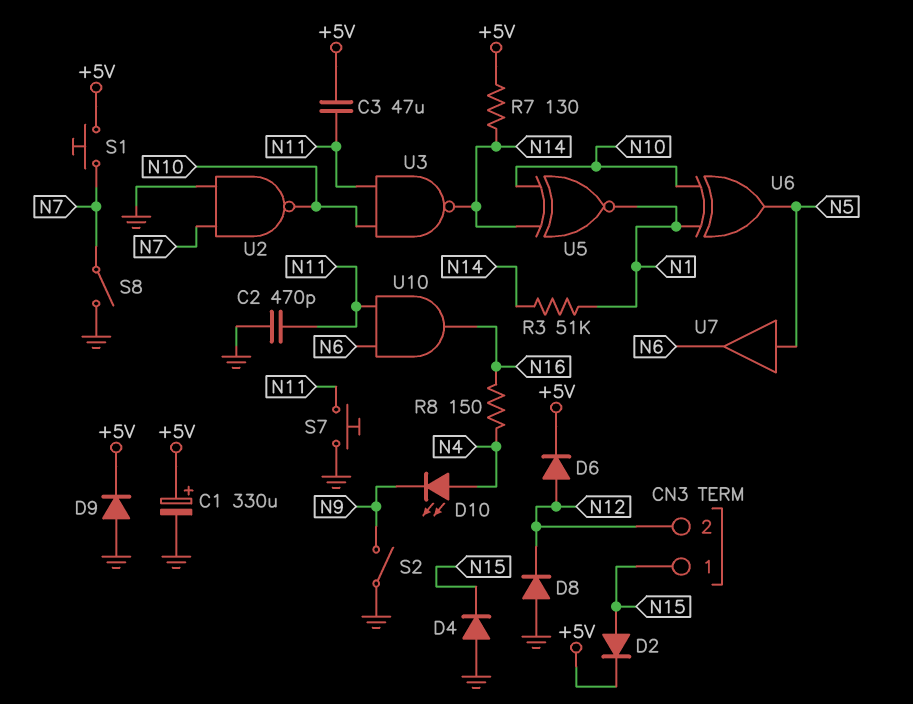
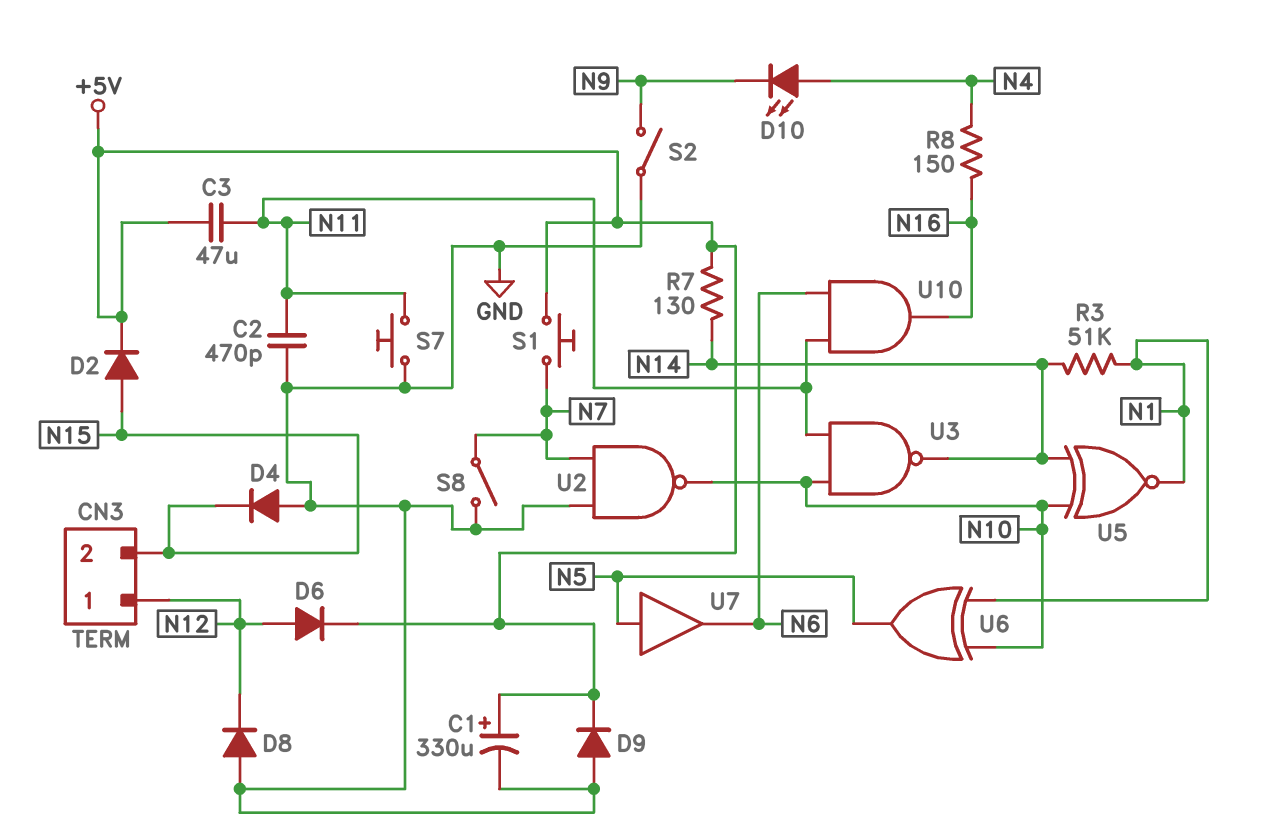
CN3 pin 1: N15 -> N12
CN3 pin 2: N12 -> N15

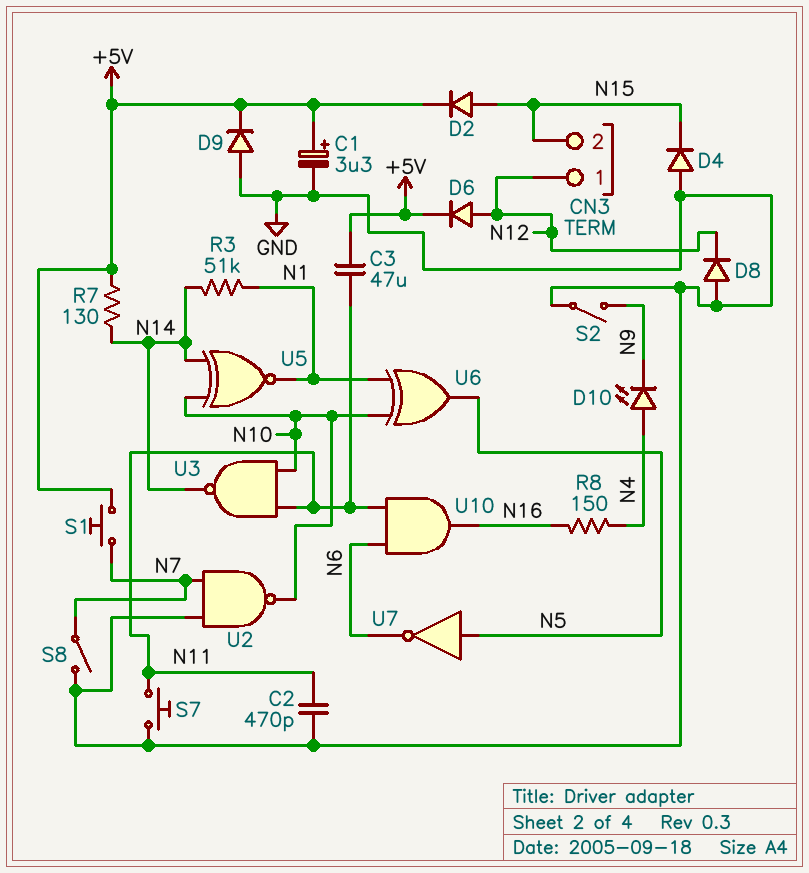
C1: 330uF (plus +5V, minus GND) -> 3.3uF (plus +5V, minus GND)
U7: buffer (in N5, out N6) -> NOT (in N5, out N6)

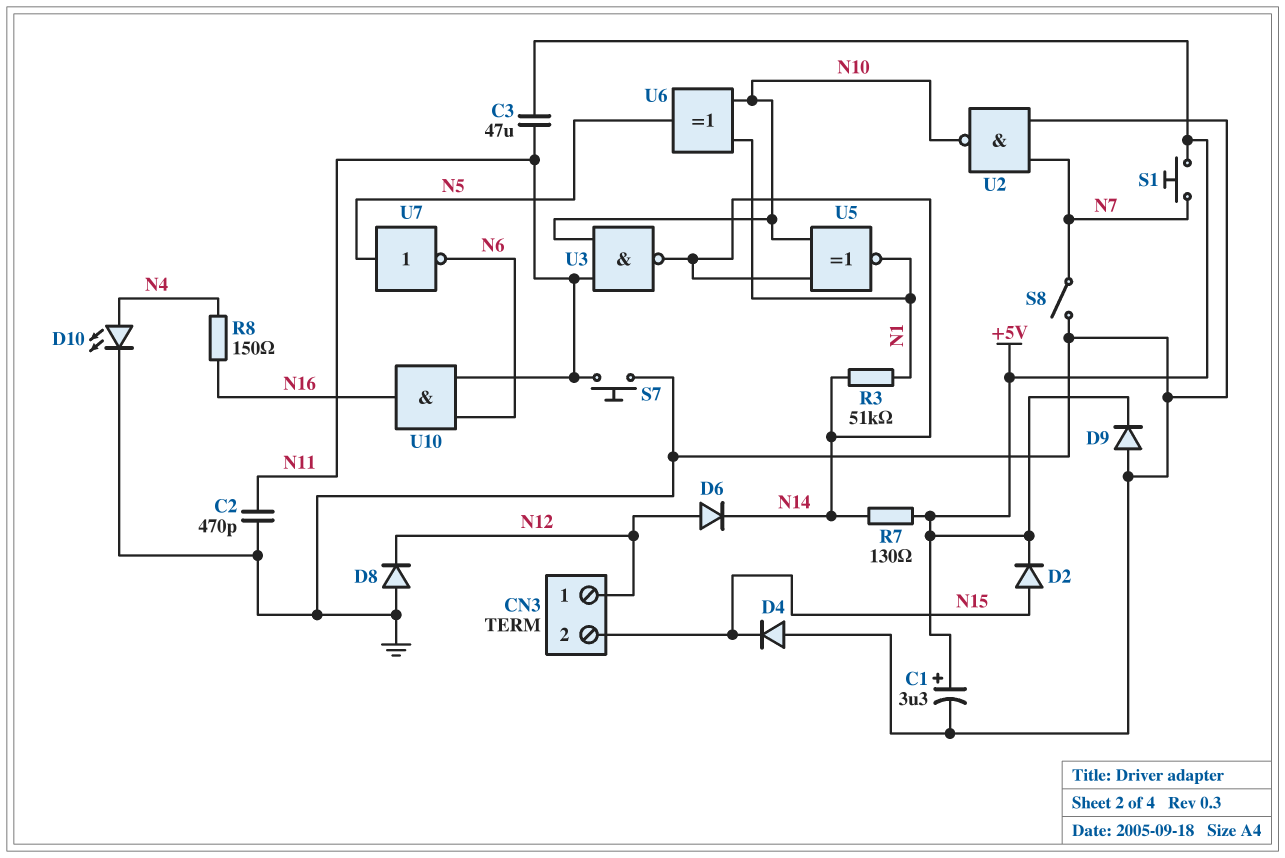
D6: diode (A N12, K +5V) -> diode (A N12, K N14)
D10: LED (A N4, K N9) -> LED (A N4, K GND)
S2: switch (GND, N9) -> none

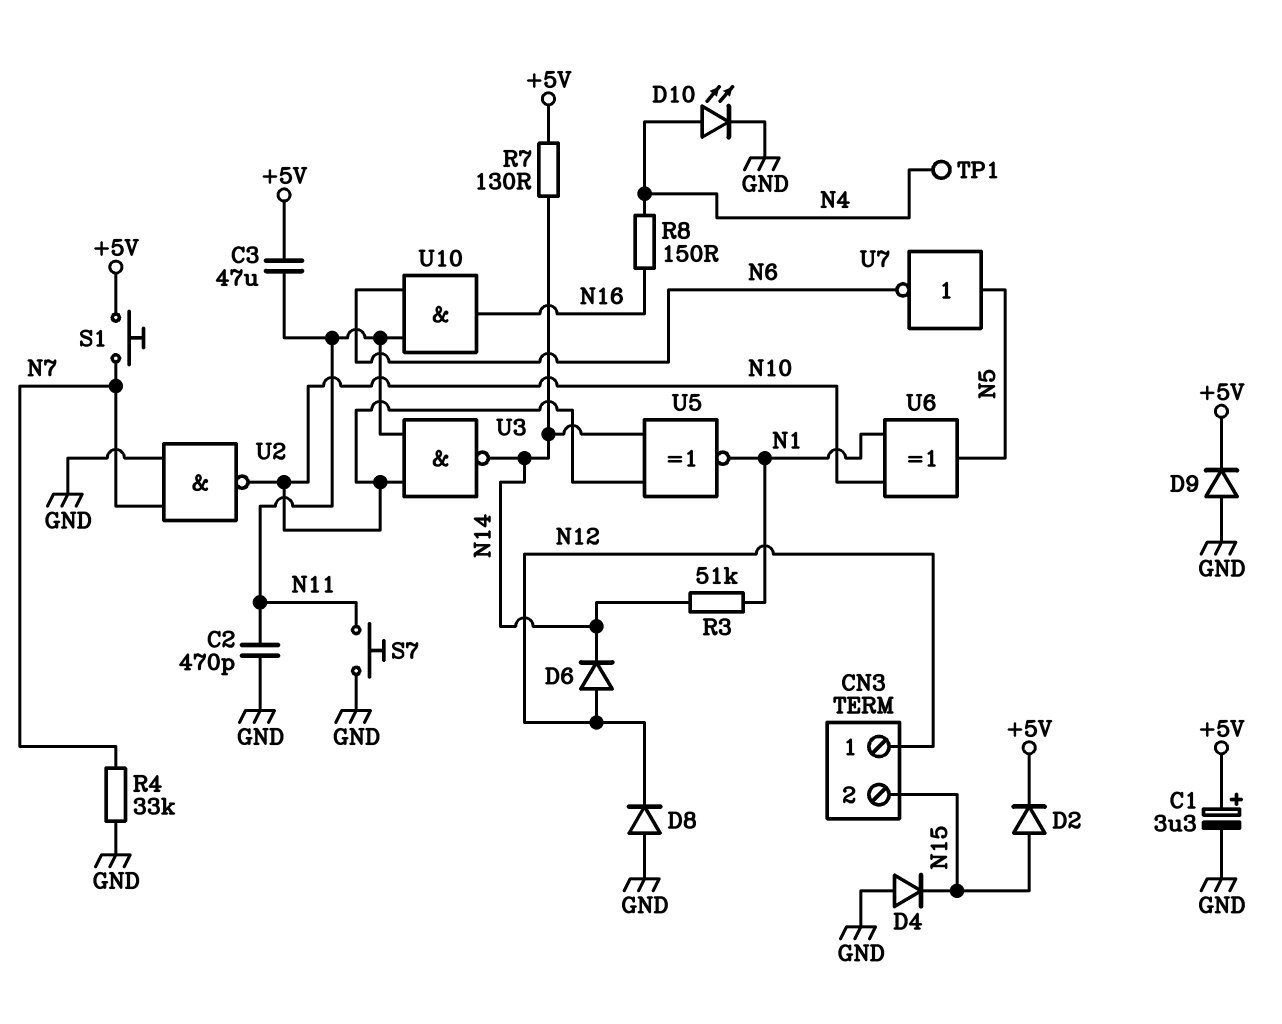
R4: none -> 33k (GND, N7)
S8: switch (GND, N7) -> none
TP1: none -> test point (N4)

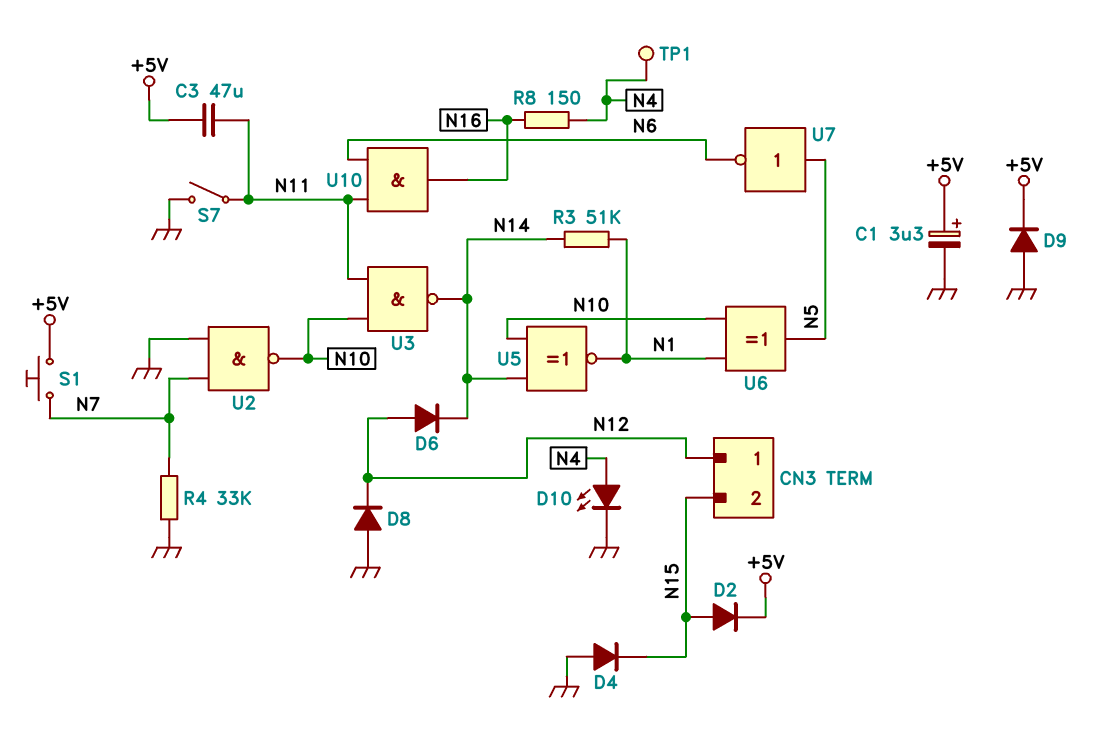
C2: 470pF (GND, N11) -> none
R7: 130 (+5V, N14) -> none
S7: button (GND, N11) -> switch (GND, N11)

